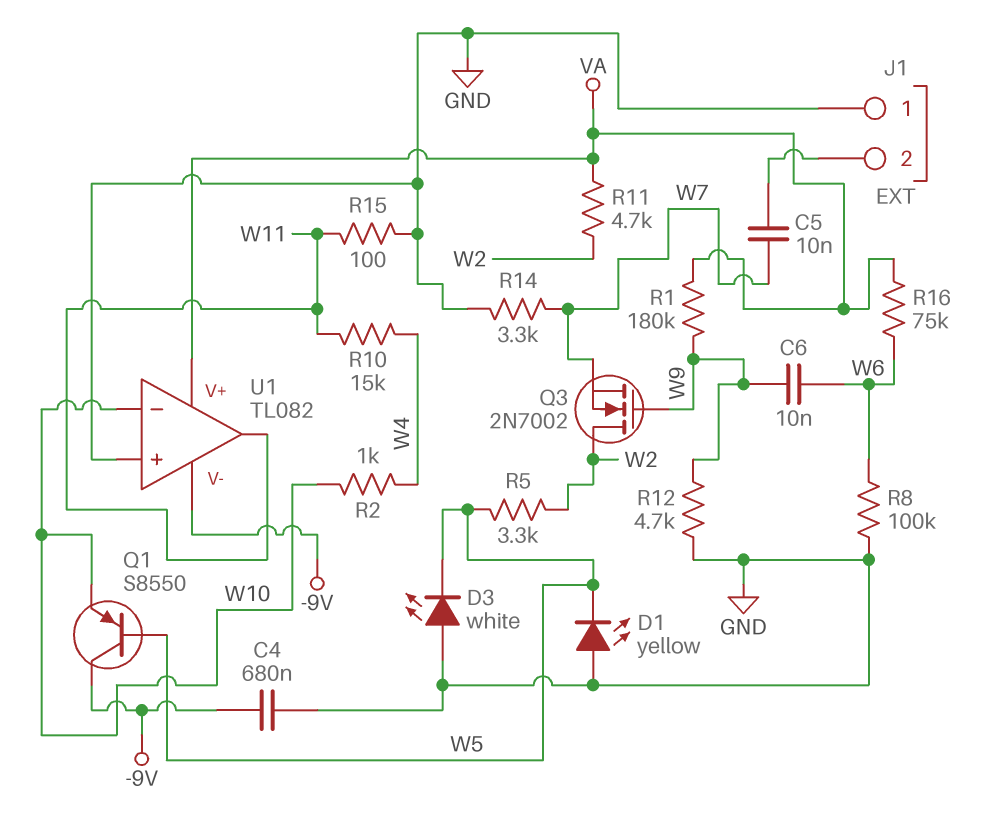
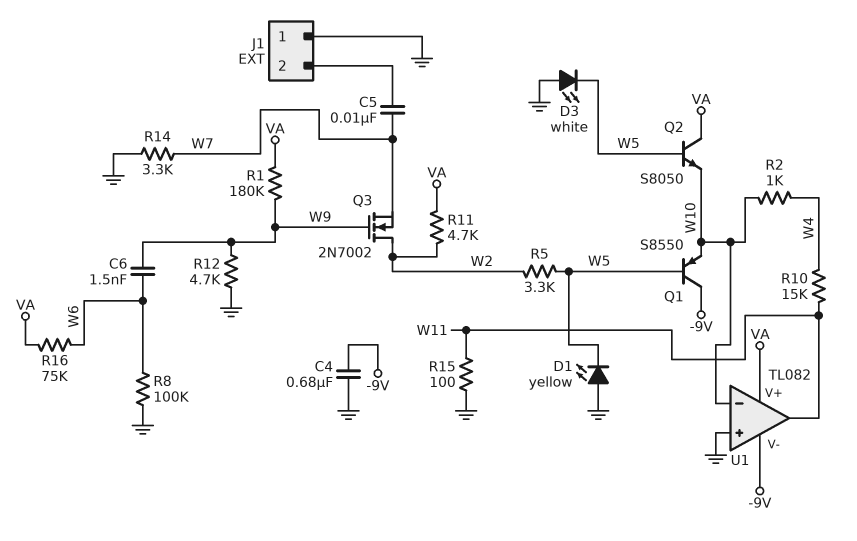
C6: 10nF (W6, W9) -> 1.5nF (W6, W9)
Q2: none -> NPN S8050 (B W5, C VA, E W10)

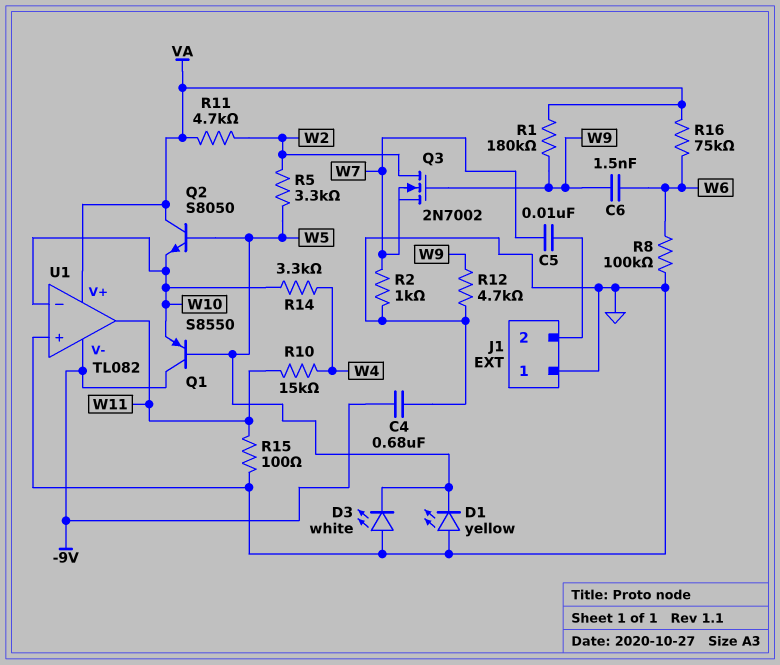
R2: 1k (W4, W10) -> 1k (GND, W7)
R14: 3.3k (GND, W7) -> 3.3k (W4, W10)

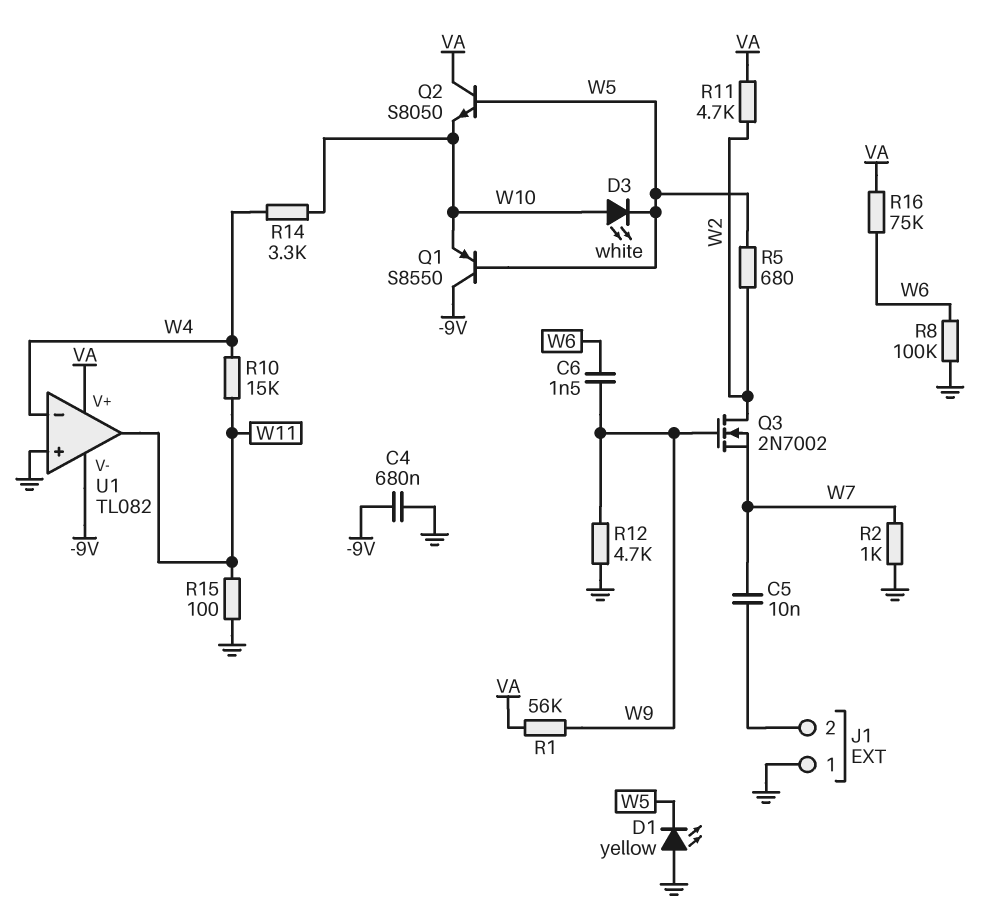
D3: LED white (A GND, K W5) -> LED white (A W10, K W5)
R1: 180k (VA, W9) -> 56k (VA, W9)
R5: 3.3k (W2, W5) -> 680 (W2, W5)
U1 pin in-: W10 -> W4

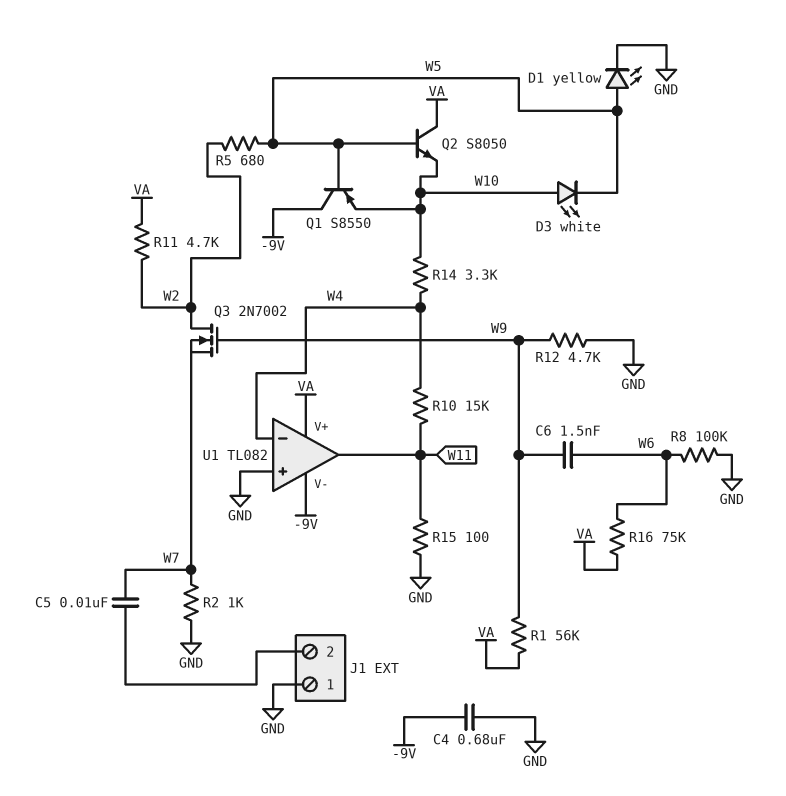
D1: LED yellow (A GND, K W5) -> LED yellow (A W5, K GND)

